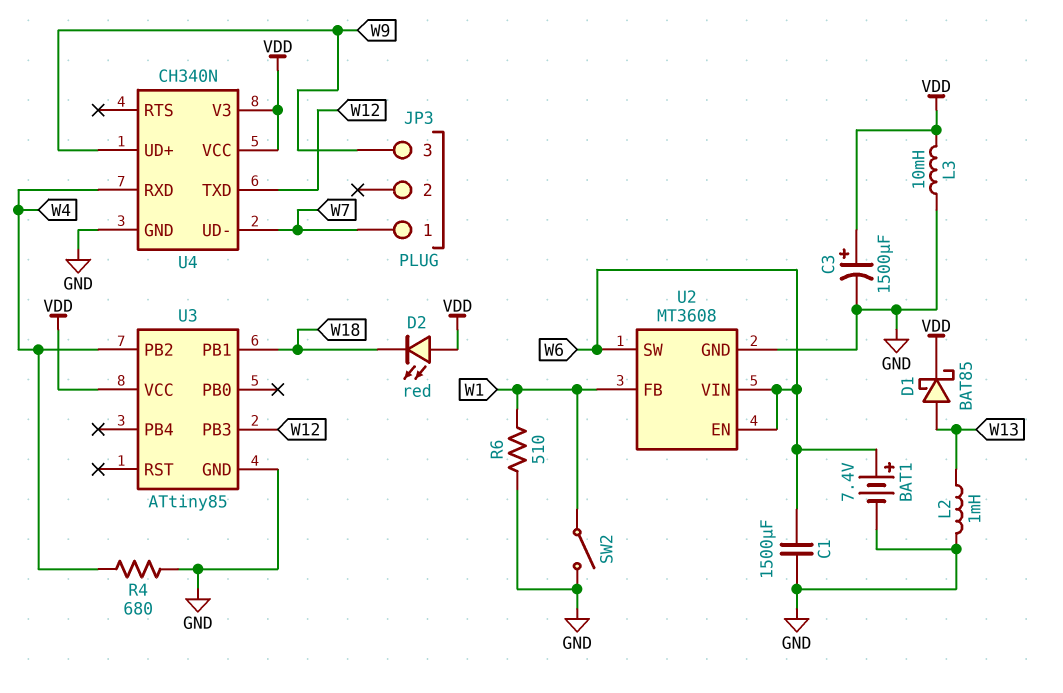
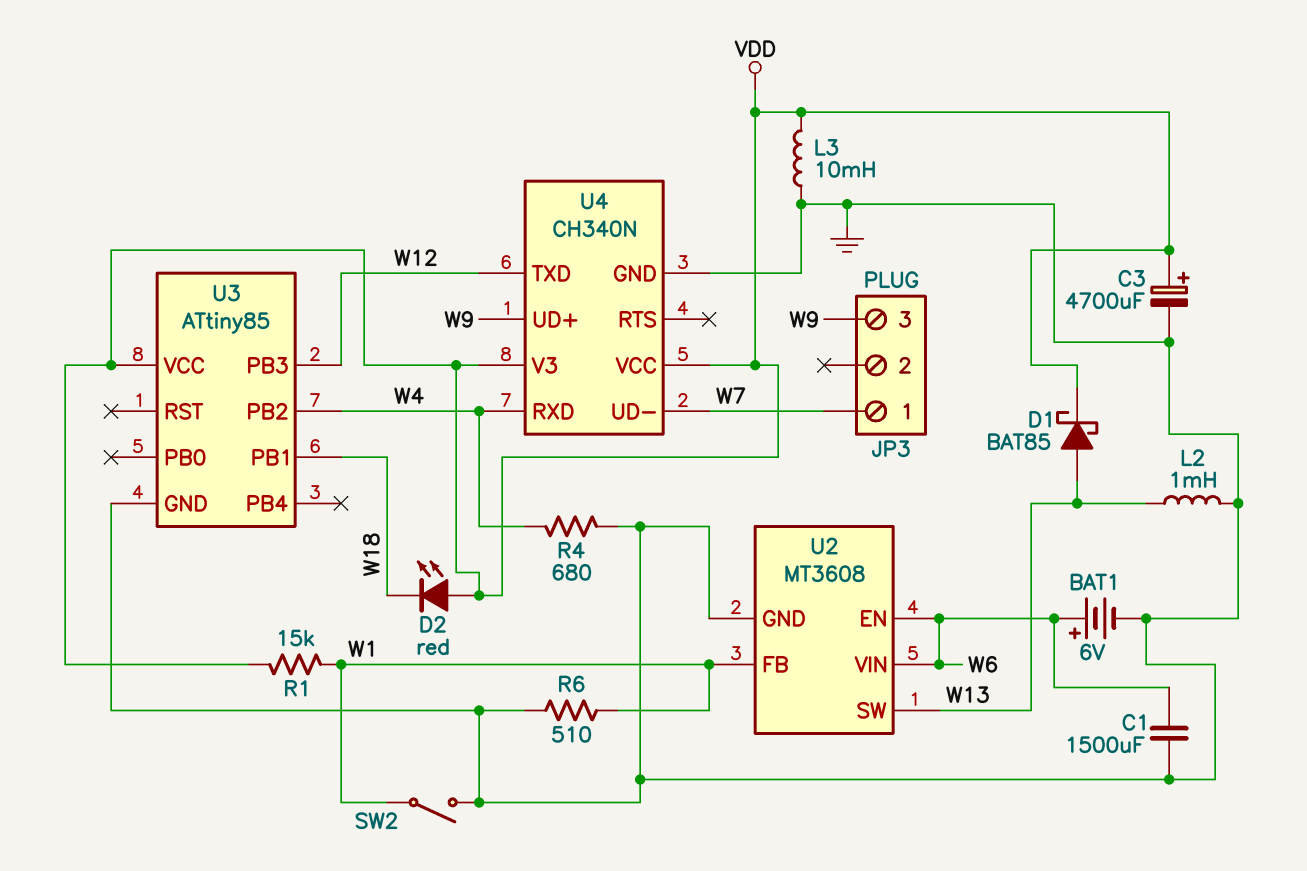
BAT1: 7.4V (plus W6, minus GND) -> 6V (plus W6, minus GND)
C3: 1500uF (plus VDD, minus GND) -> 4700uF (plus VDD, minus GND)
R1: none -> 15k (VDD, W1)
U2 pin SW: W6 -> W13

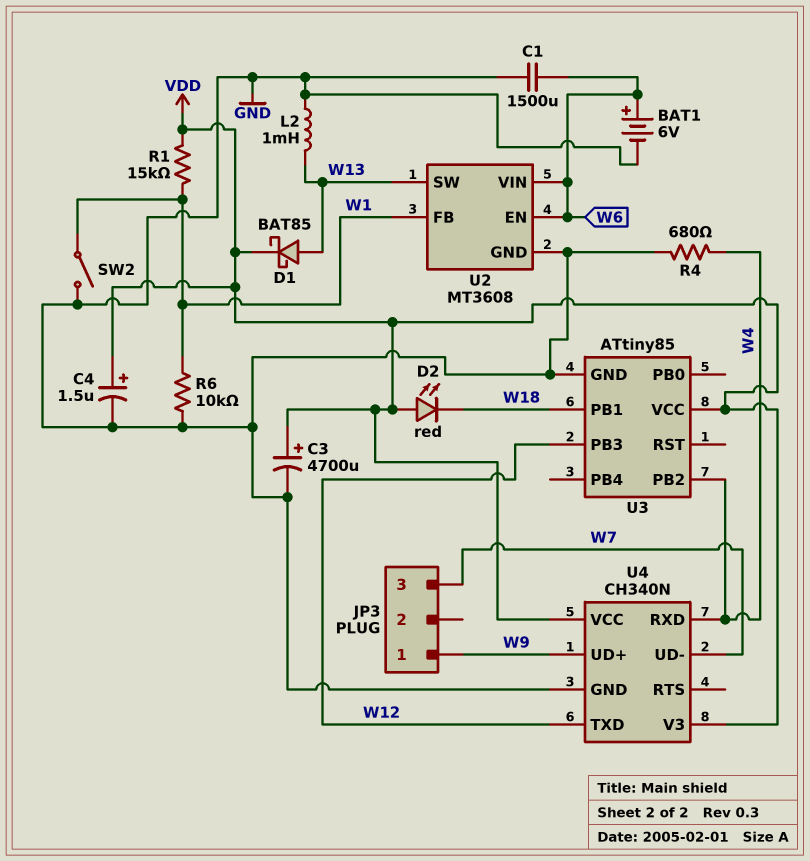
C4: none -> 1.5uF (plus VDD, minus GND)
JP3 pin 1: W7 -> W9
JP3 pin 3: W9 -> W7
L3: 10mH (GND, VDD) -> none
R6: 510 (GND, W1) -> 10k (GND, W1)

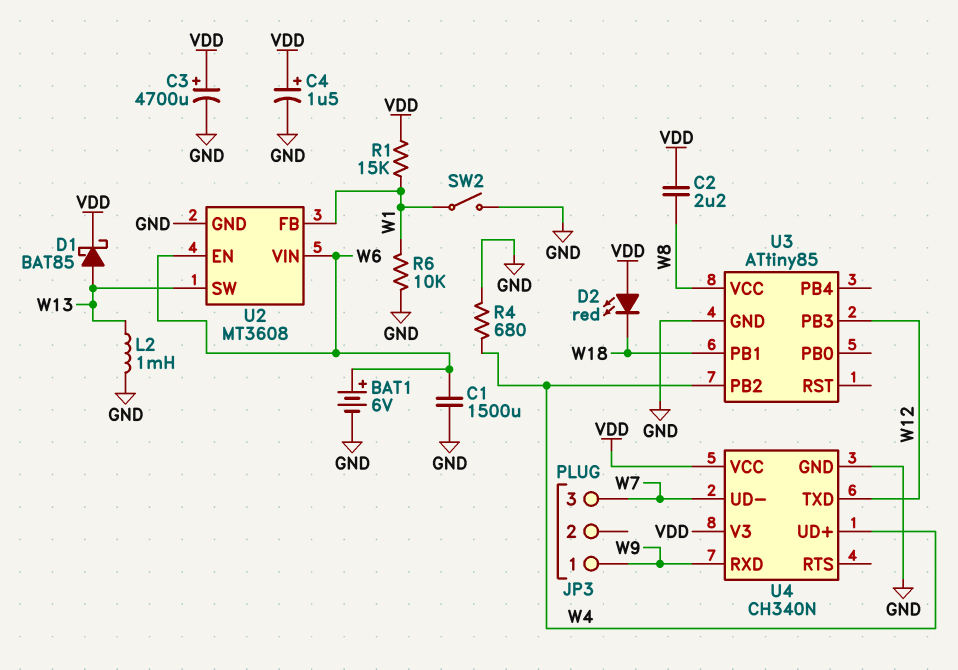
C2: none -> 2.2uF (VDD, W8)
U3 pin VCC: VDD -> W8
U4 pin RXD: W4 -> W9
U4 pin UD+: W9 -> W4

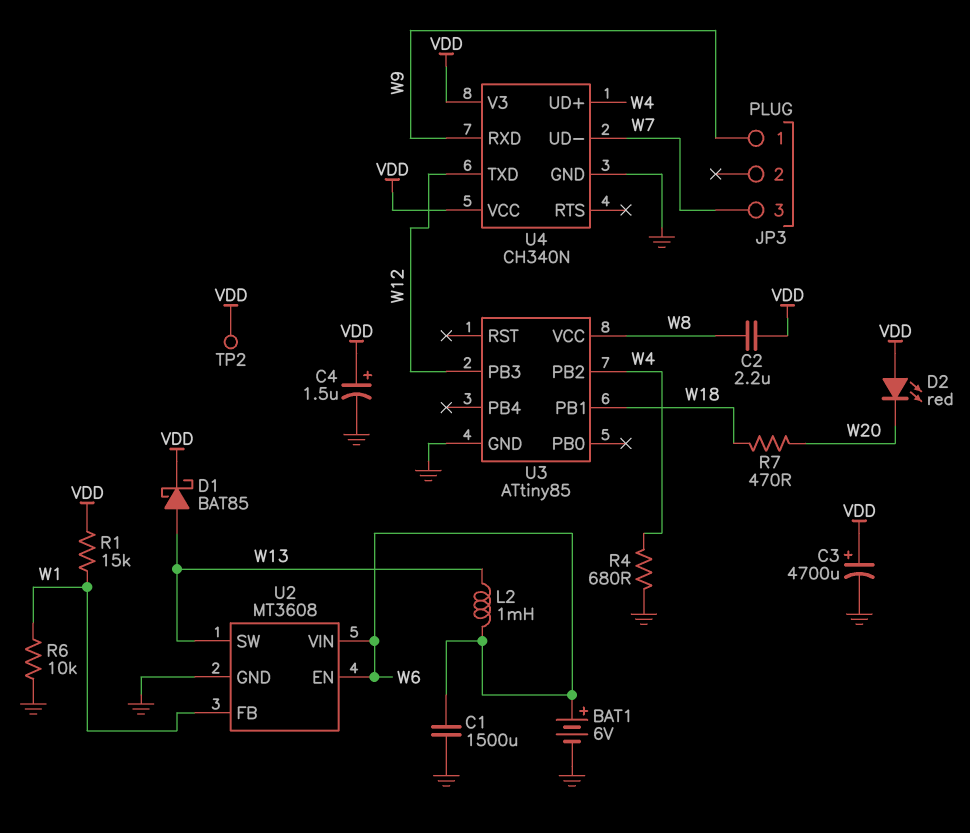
D2: LED red (A VDD, K W18) -> LED red (A VDD, K W20)
L2: 1mH (GND, W13) -> 1mH (W6, W13)
R7: none -> 470 (W18, W20)
SW2: switch (GND, W1) -> none
TP2: none -> test point (VDD)

